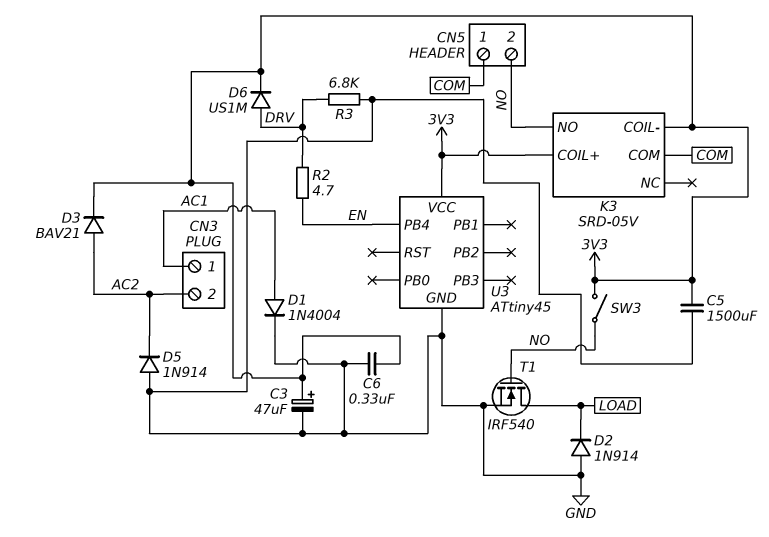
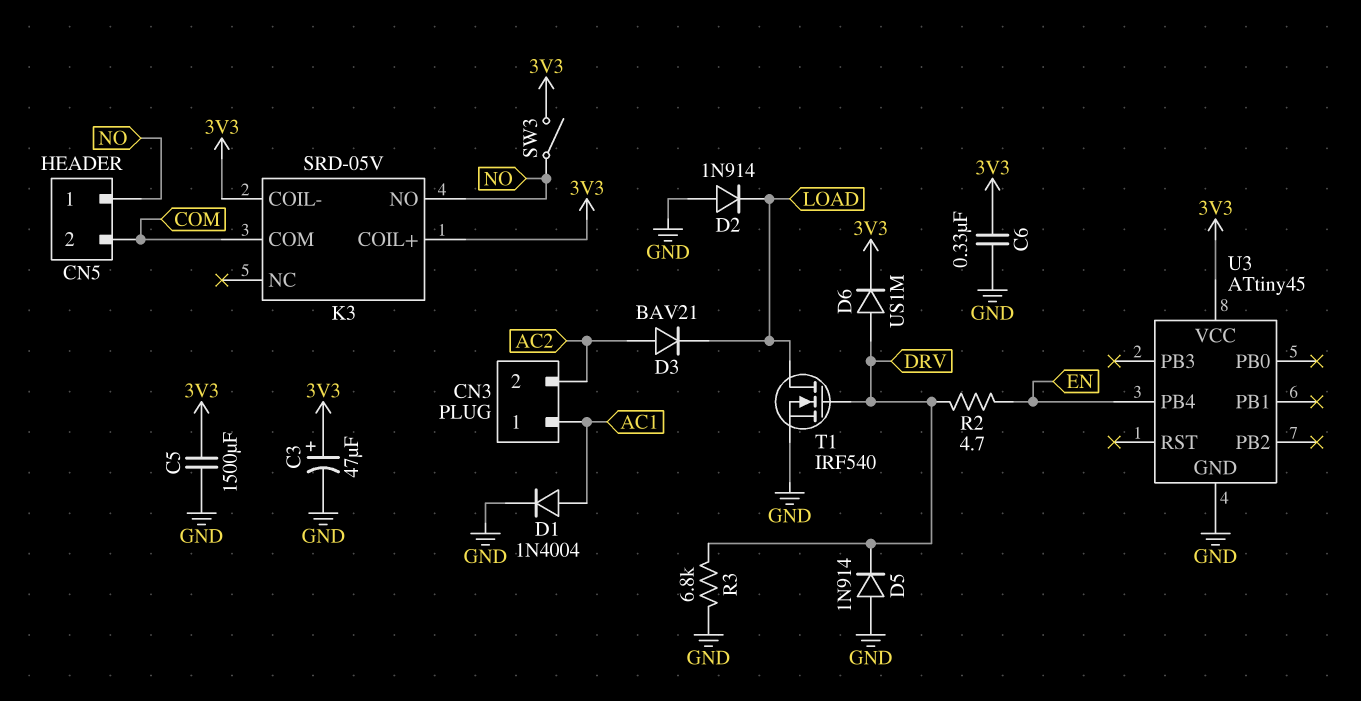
CN5 pin 1: COM -> NO
CN5 pin 2: NO -> COM
D3: diode BAV21 (A AC2, K 3V3) -> diode BAV21 (A AC2, K LOAD)
D5: diode 1N914 (A GND, K AC2) -> diode 1N914 (A GND, K DRV)
T1: NMOS IRF540 (G NO, D LOAD, S GND) -> NMOS IRF540 (G DRV, D LOAD, S GND)

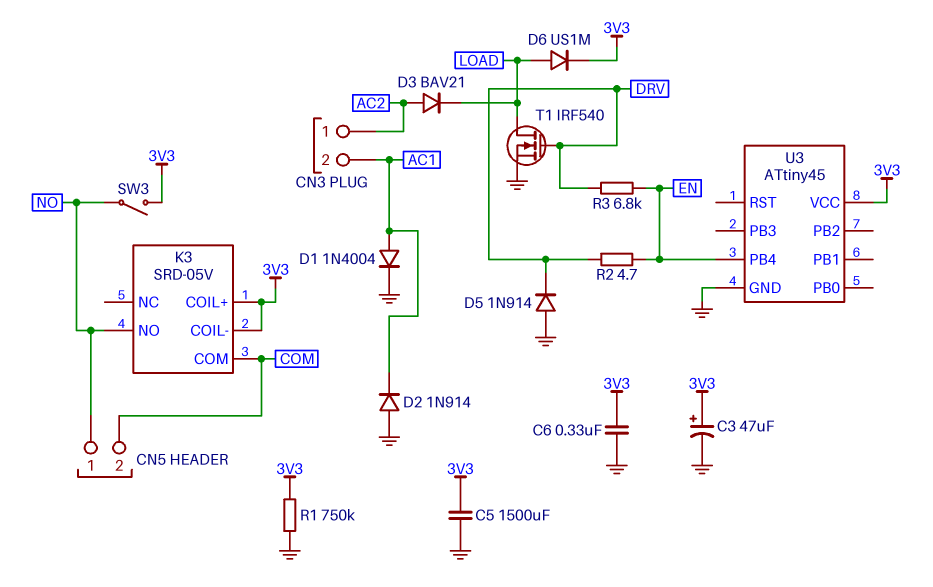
CN3 pin 1: AC1 -> AC2
CN3 pin 2: AC2 -> AC1
D2: diode 1N914 (A GND, K LOAD) -> diode 1N914 (A GND, K AC1)
D6: diode US1M (A DRV, K 3V3) -> diode US1M (A LOAD, K 3V3)
R1: none -> 750k (3V3, GND)
R3: 6.8k (DRV, GND) -> 6.8k (DRV, EN)

